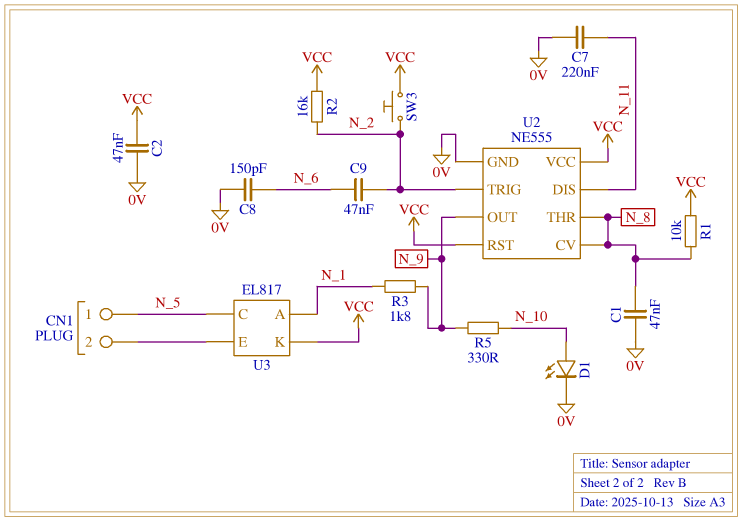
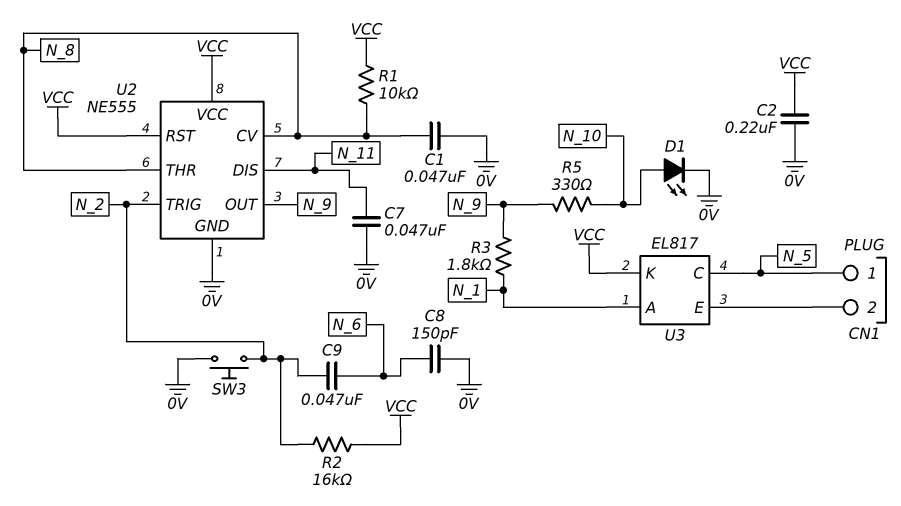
C2: 47nF (0V, VCC) -> 220nF (0V, VCC)
C7: 220nF (0V, N_11) -> 47nF (0V, N_11)
SW3: button (N_2, VCC) -> button (0V, N_2)

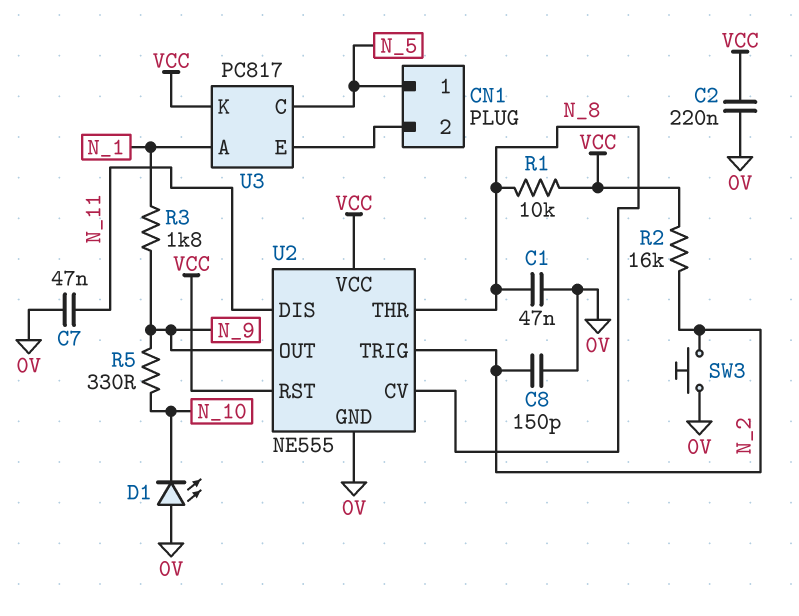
C8: 150pF (0V, N_6) -> 150pF (0V, N_2)
C9: 47nF (N_2, N_6) -> none
D1: LED (A N_10, K 0V) -> LED (A 0V, K N_10)
U3: EL817 -> PC817

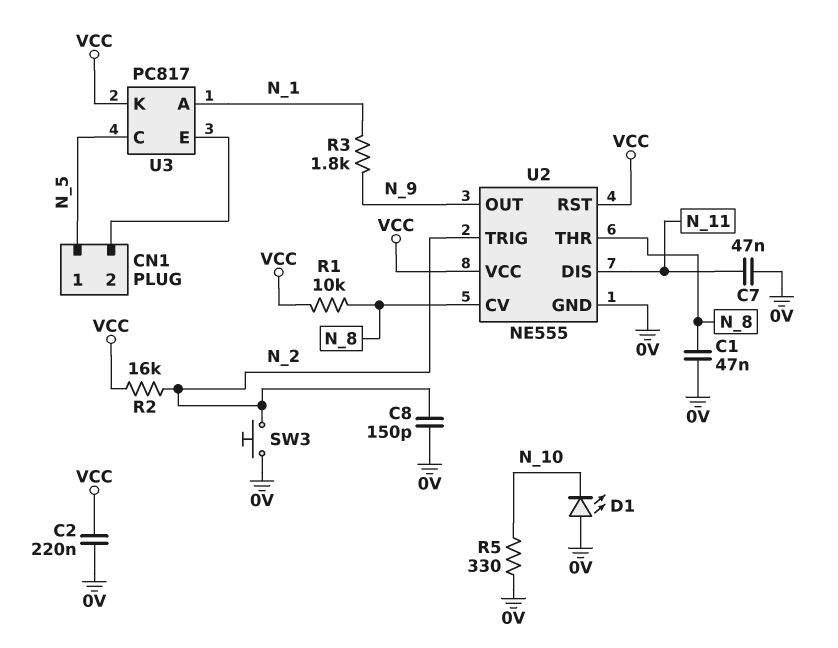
R5: 330 (N_9, N_10) -> 330 (0V, N_10)

